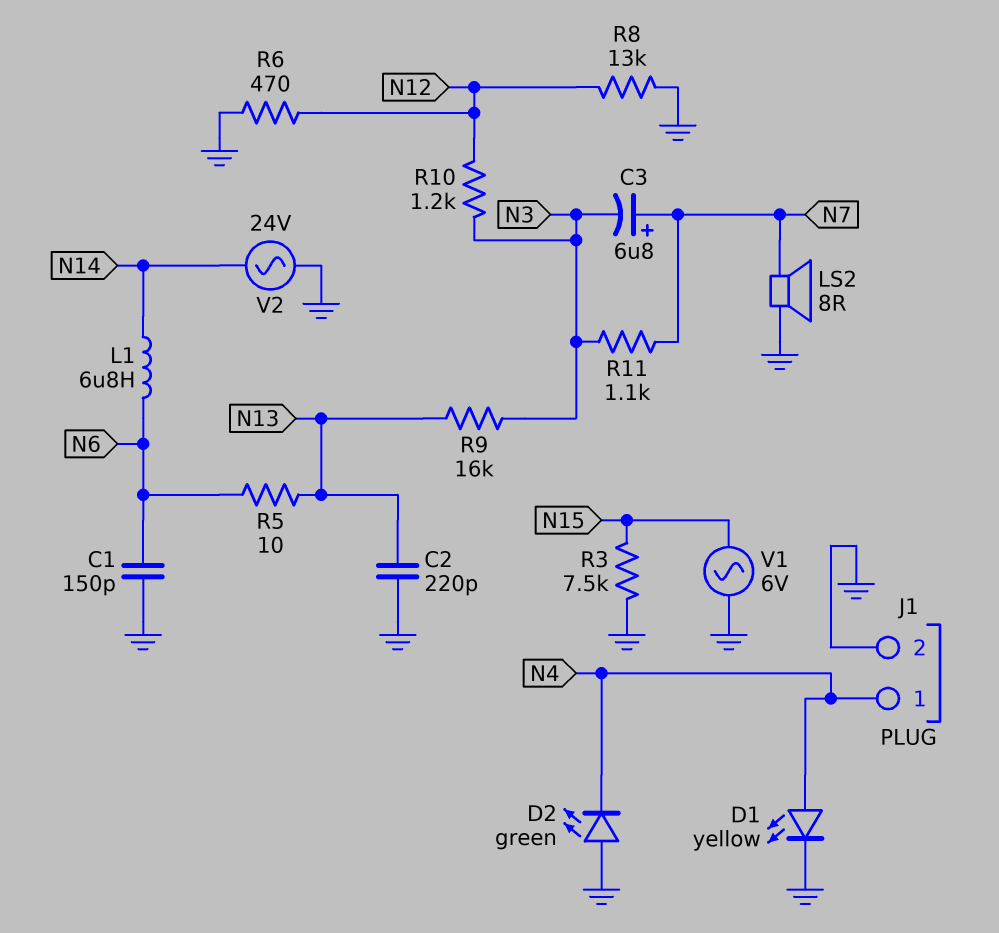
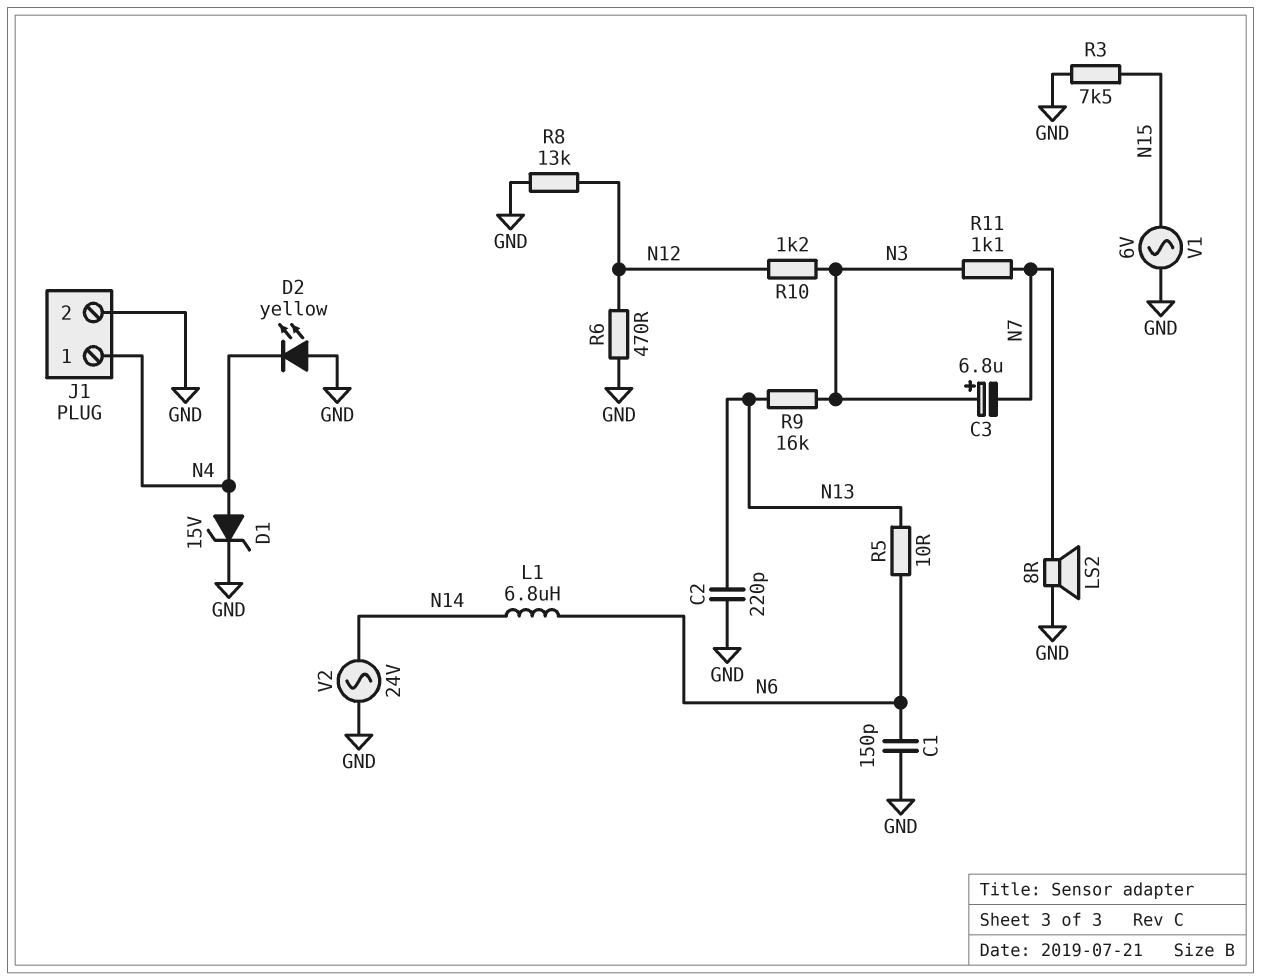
C3: 6.8uF (plus N7, minus N3) -> 6.8uF (plus N3, minus N7)
D1: LED yellow (A N4, K GND) -> zener 15V (A N4, K GND)
D2: LED green (A GND, K N4) -> LED yellow (A GND, K N4)

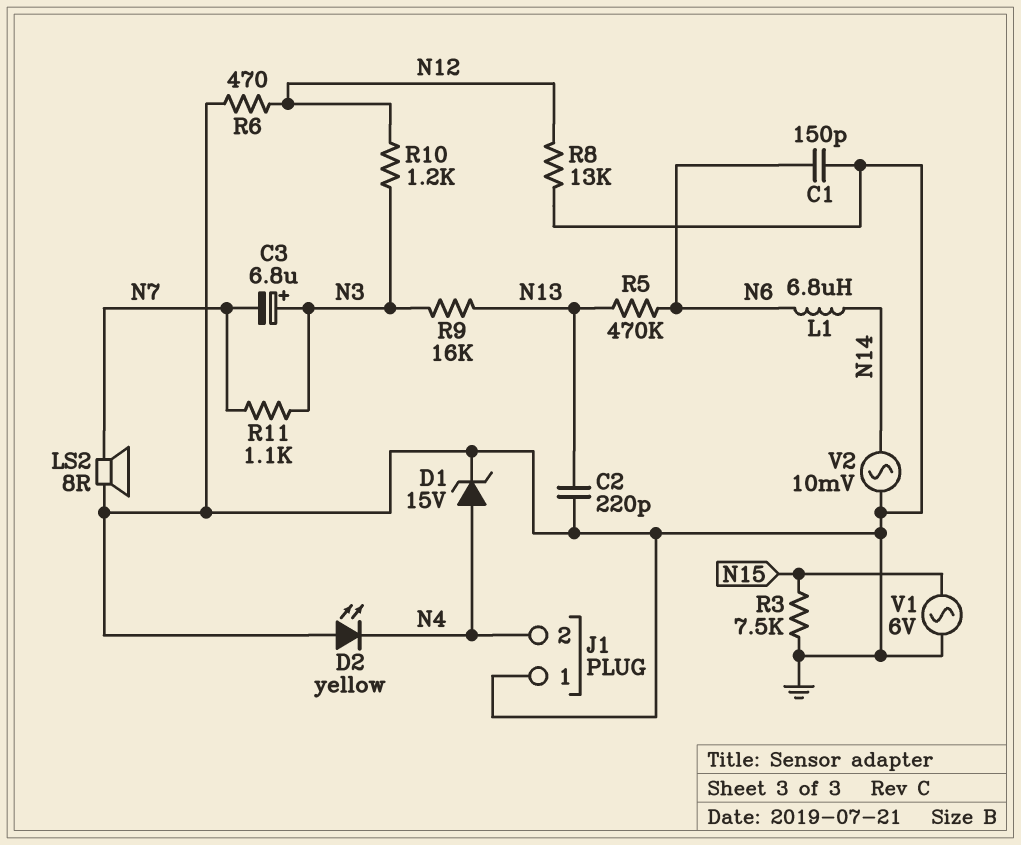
J1 pin 1: N4 -> GND
J1 pin 2: GND -> N4
R5: 10 (N6, N13) -> 470k (N6, N13)
V2: AC 24V (GND, N14) -> AC 10mV (GND, N14)

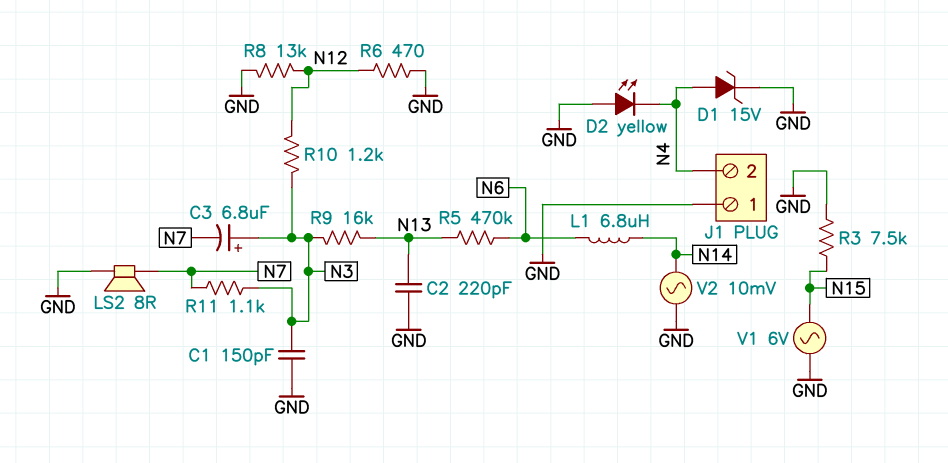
C1: 150pF (GND, N6) -> 150pF (GND, N3)

